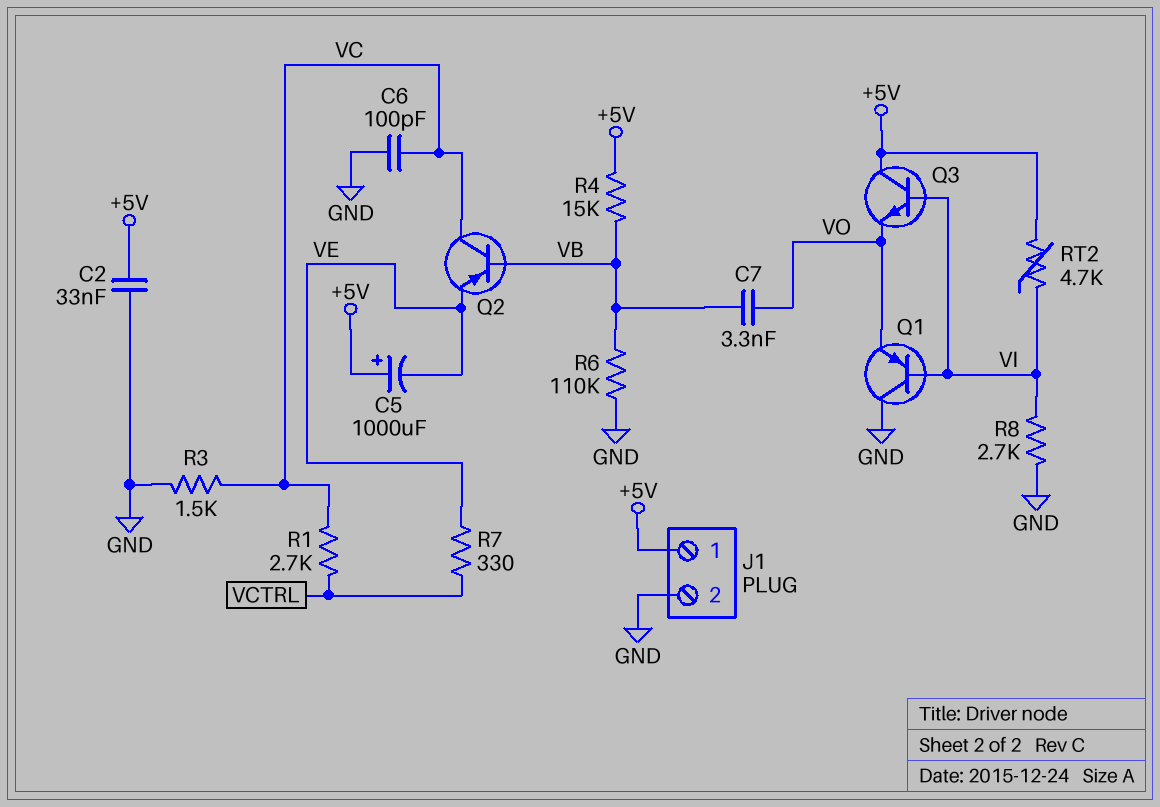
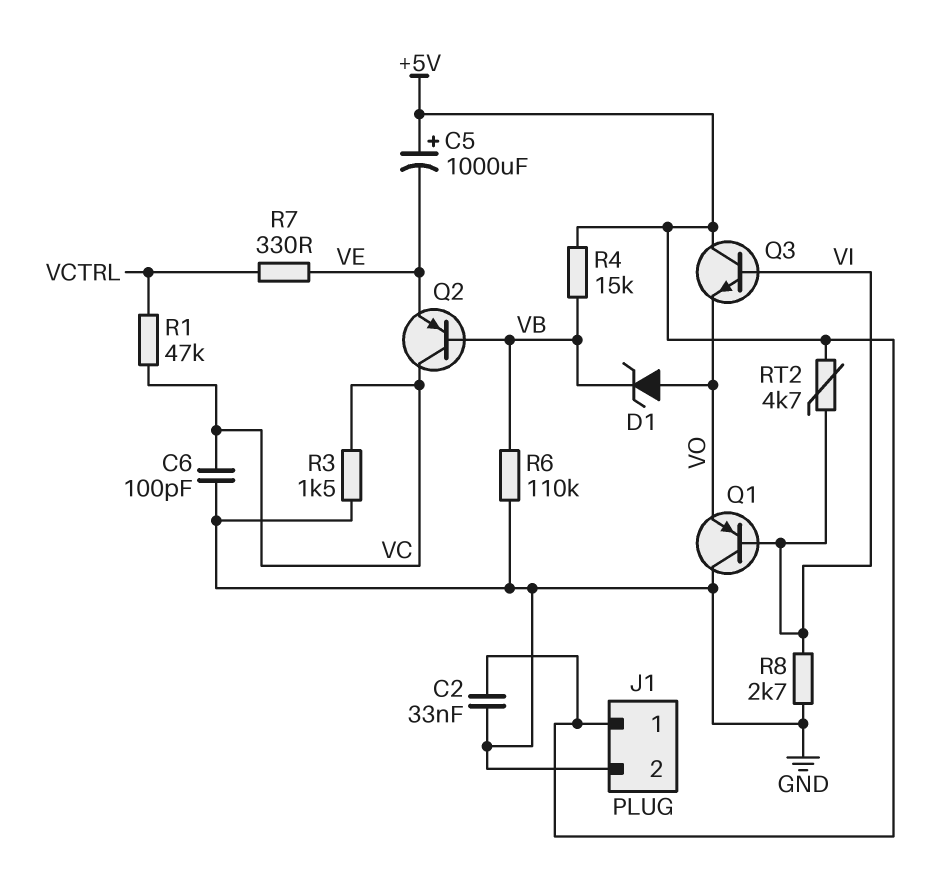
C7: 3.3nF (VB, VO) -> none
D1: none -> zener (A VO, K VB)
R1: 2.7k (VC, VCTRL) -> 47k (VC, VCTRL)

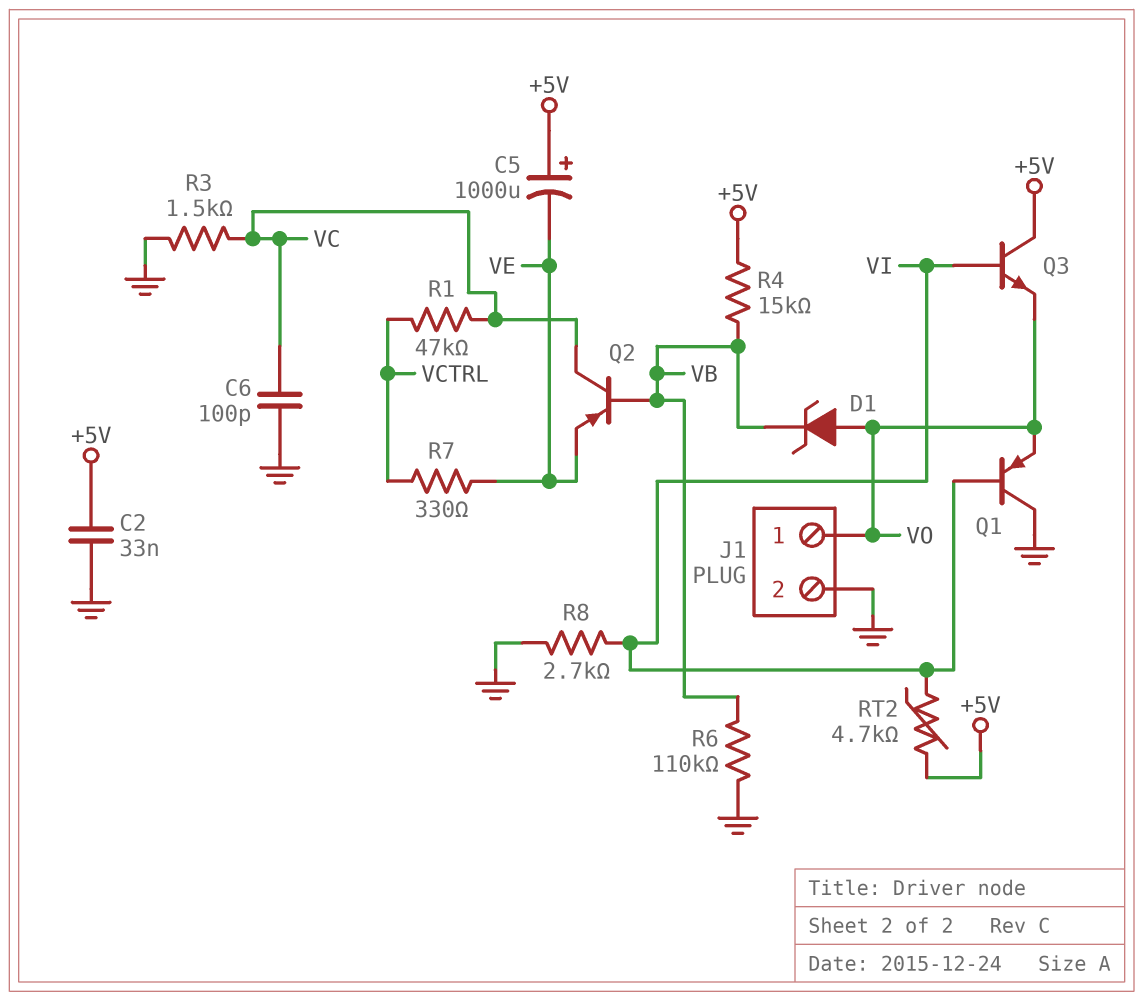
J1 pin 1: +5V -> VO

